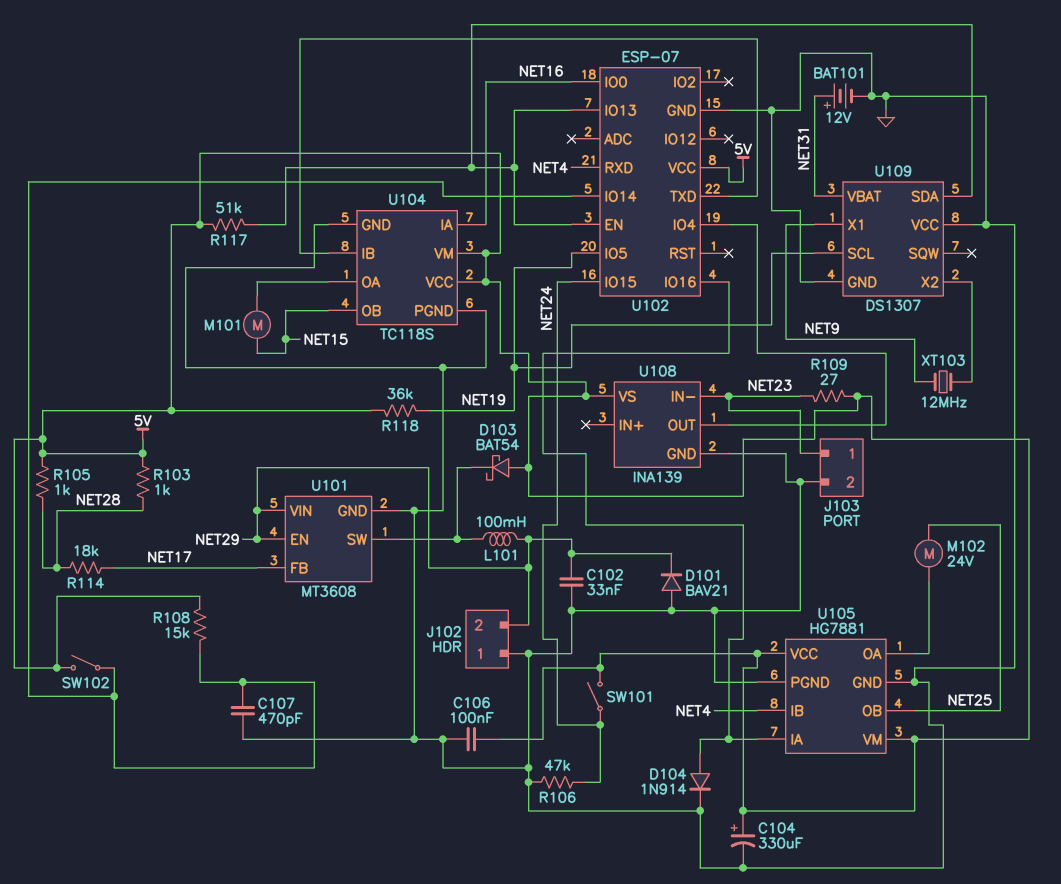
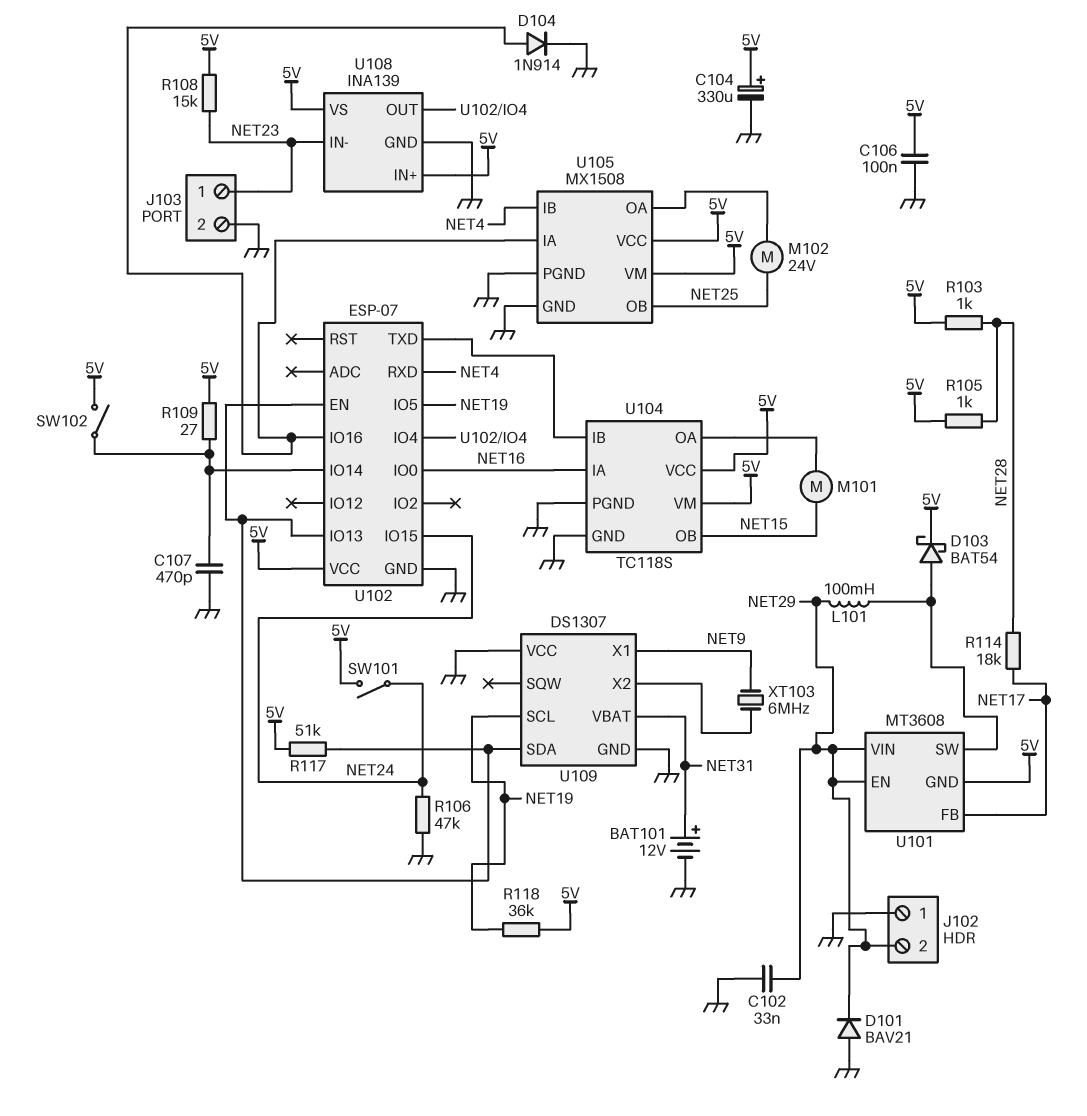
D103: schottky BAT54 (A 5V, K U101/SW) -> schottky BAT54 (A U101/SW, K 5V)
R108: 15k (5V, U102/IO14) -> 15k (5V, NET23)
R109: 27 (5V, NET23) -> 27 (5V, U102/IO14)
U101 pin GND: GND -> 5V
U105: HG7881 -> MX1508
U108 pin IN+: none -> 5V
XT103: 12MHz (NET9, U109/X2) -> 6MHz (NET9, U109/X2)

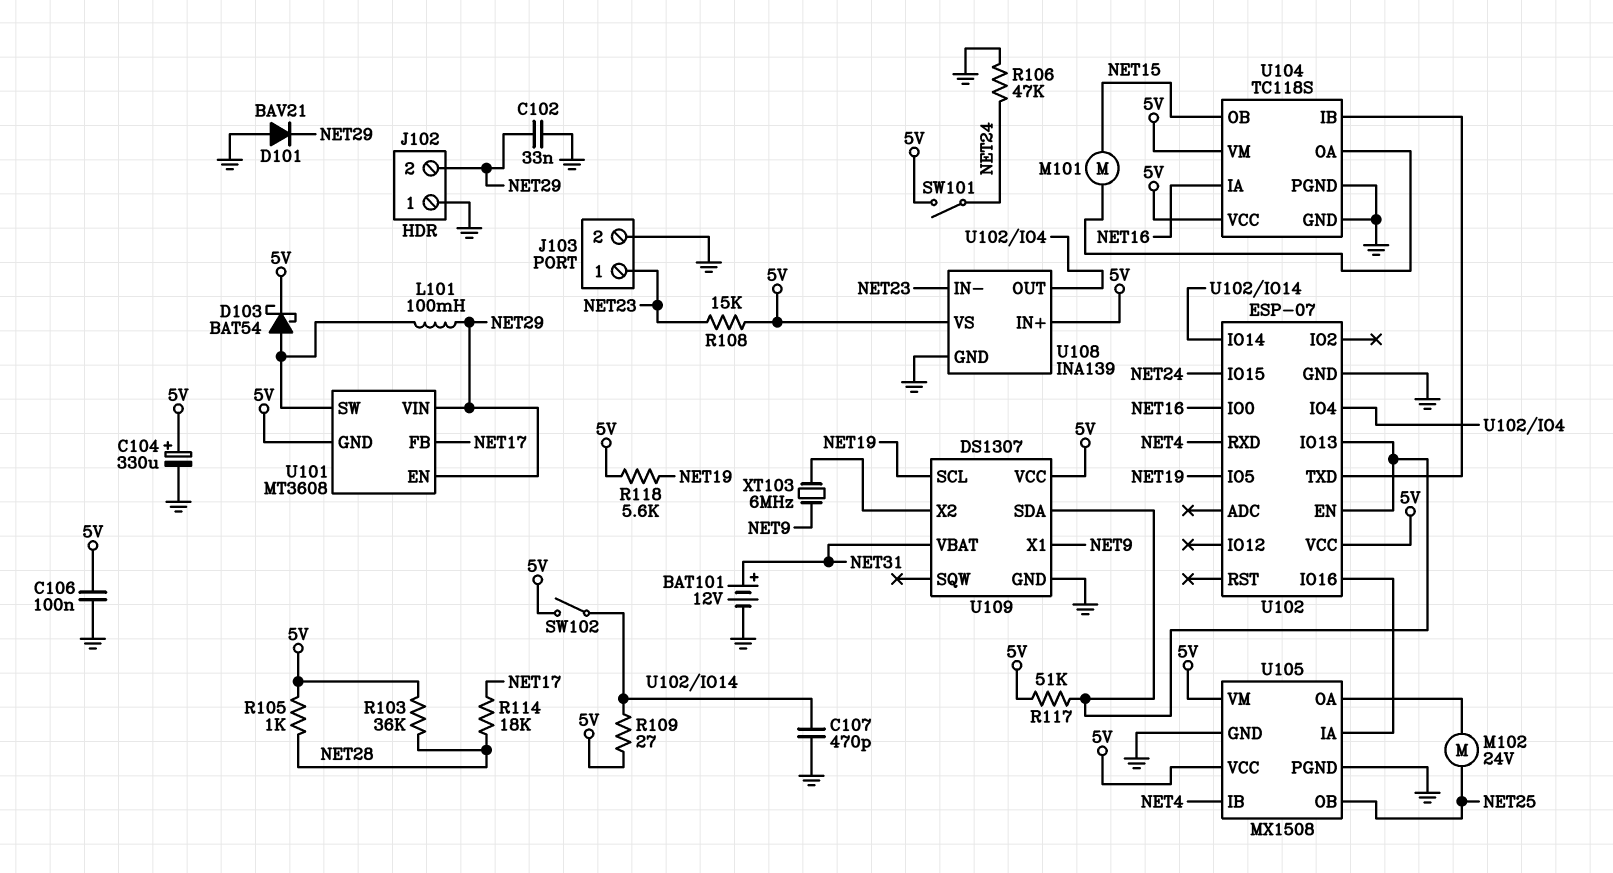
D104: diode 1N914 (A U102/IO16, K GND) -> none
R103: 1k (5V, NET28) -> 36k (5V, NET28)
R118: 36k (5V, NET19) -> 5.6k (5V, NET19)
U109 pin VCC: GND -> 5V

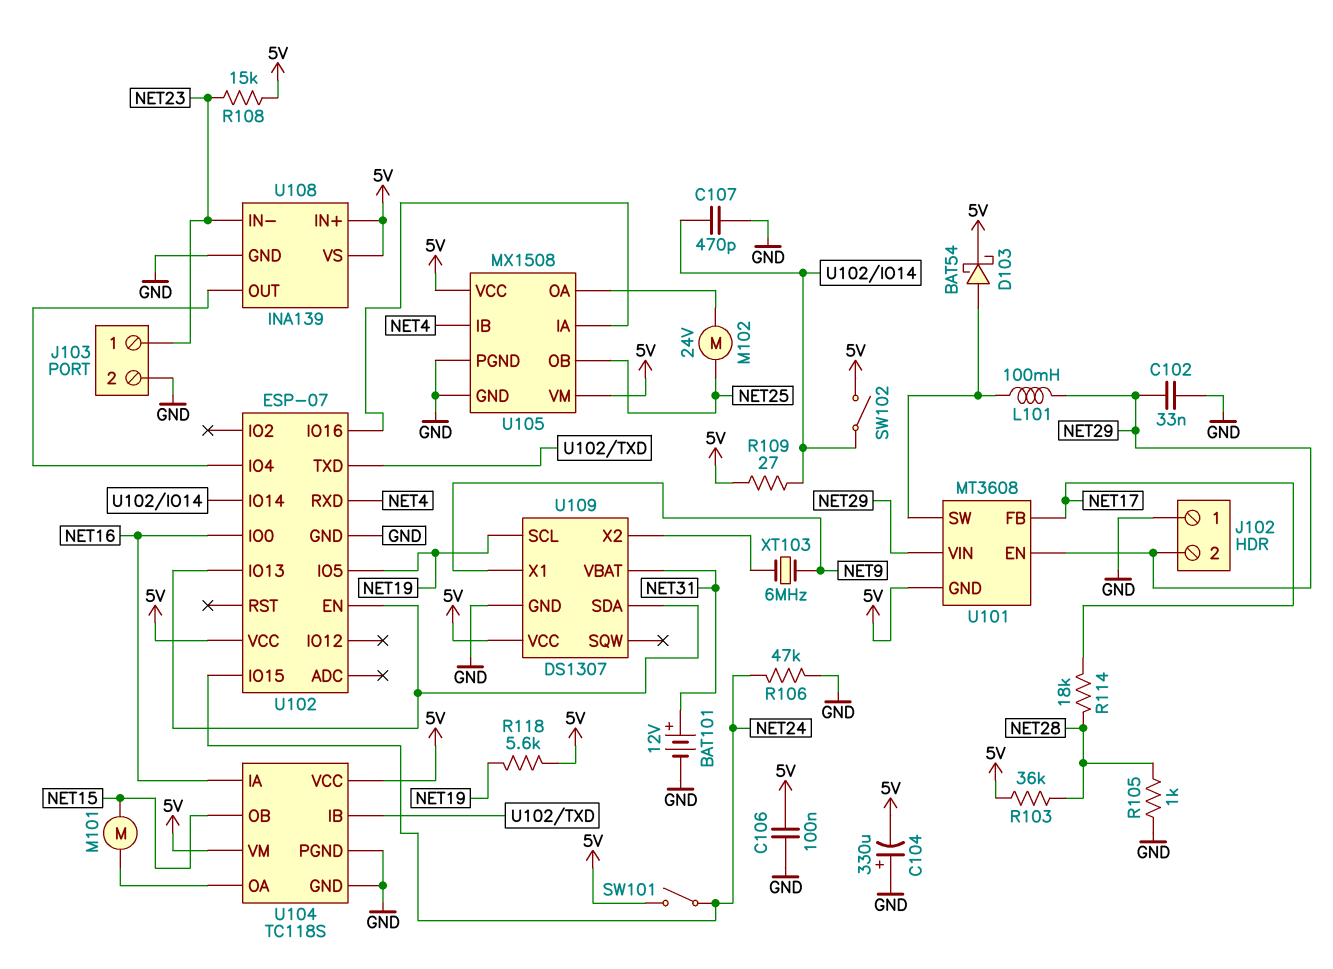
C104: 330uF (plus 5V, minus GND) -> 330uF (plus GND, minus 5V)
D101: diode BAV21 (A GND, K NET29) -> none
R105: 1k (5V, NET28) -> 1k (GND, NET28)
R117: 51k (5V, U102/EN) -> none

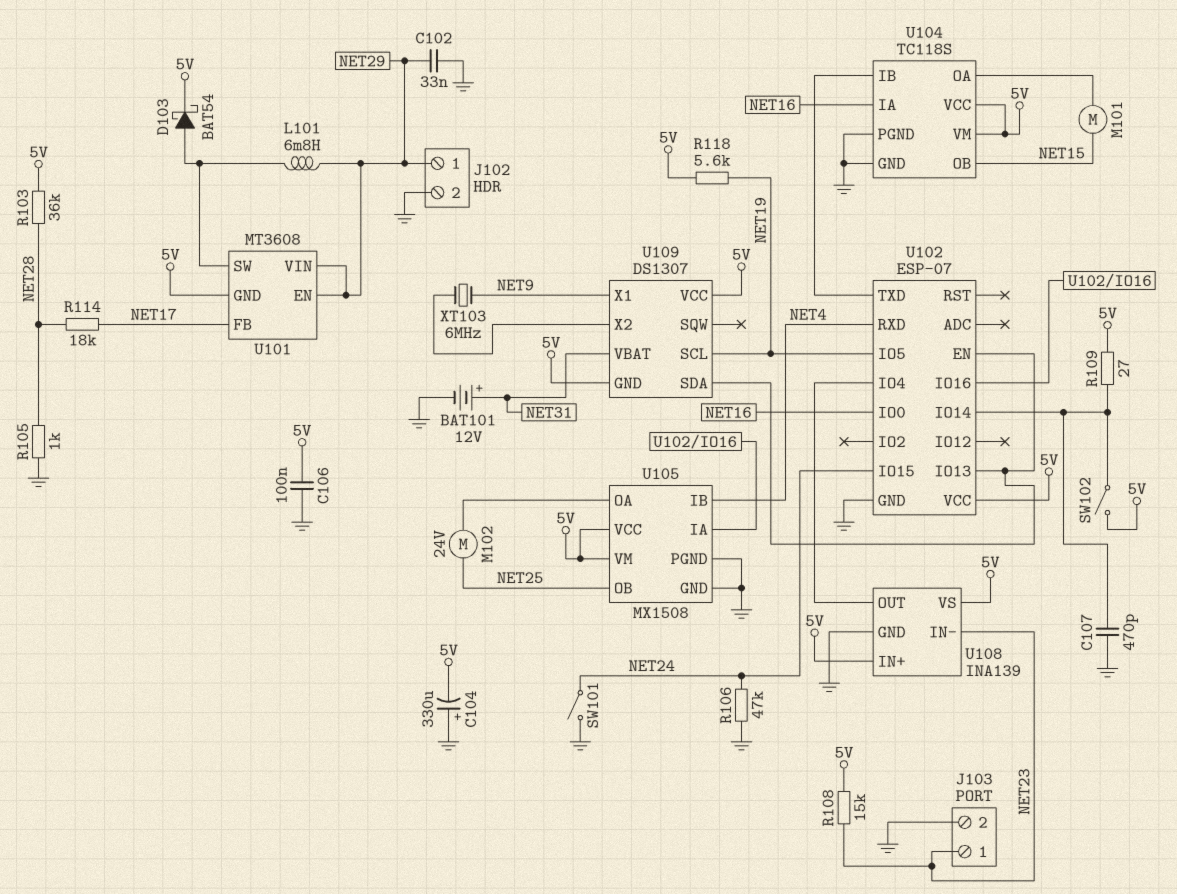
J102 pin 1: GND -> NET29
J102 pin 2: NET29 -> GND
L101: 100mH (NET29, U101/SW) -> 6.8mH (NET29, U101/SW)
SW101: switch (5V, NET24) -> switch (GND, NET24)
U109 pin GND: GND -> 5V

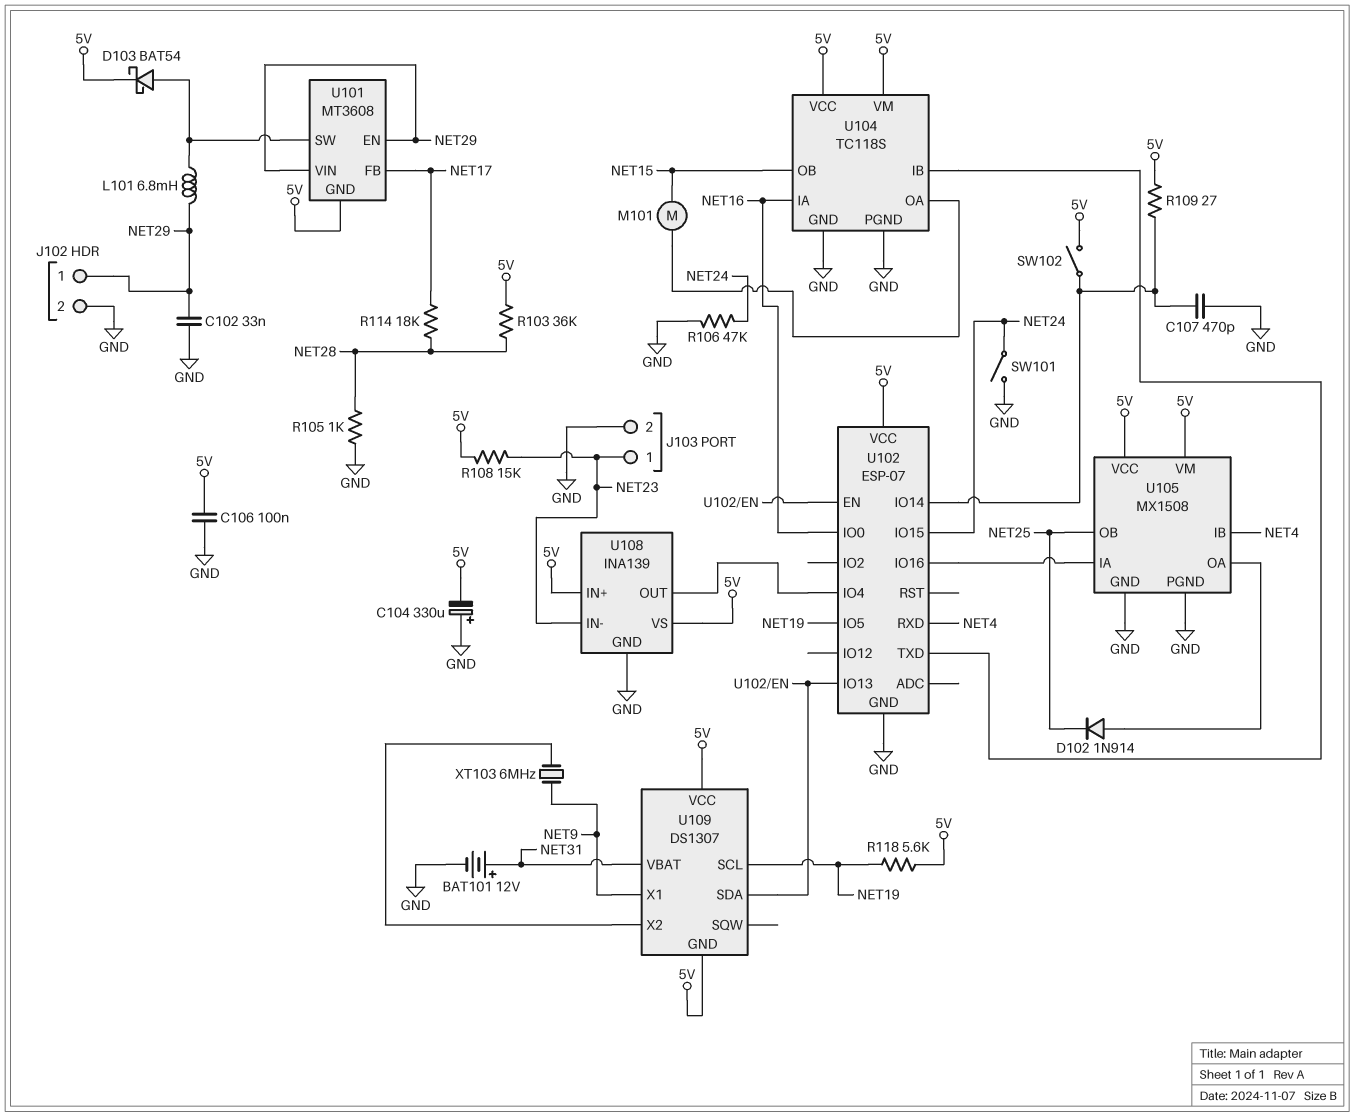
D102: none -> diode 1N914 (A U105/OA, K NET25)
M102: motor 24V (NET25, U105/OA) -> none

